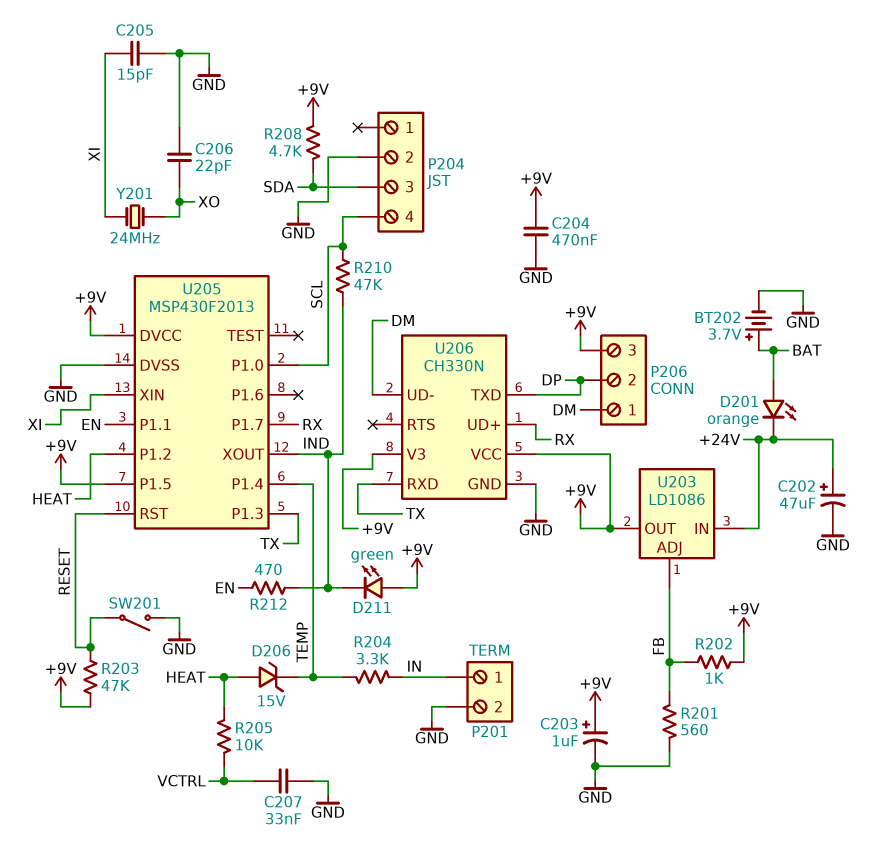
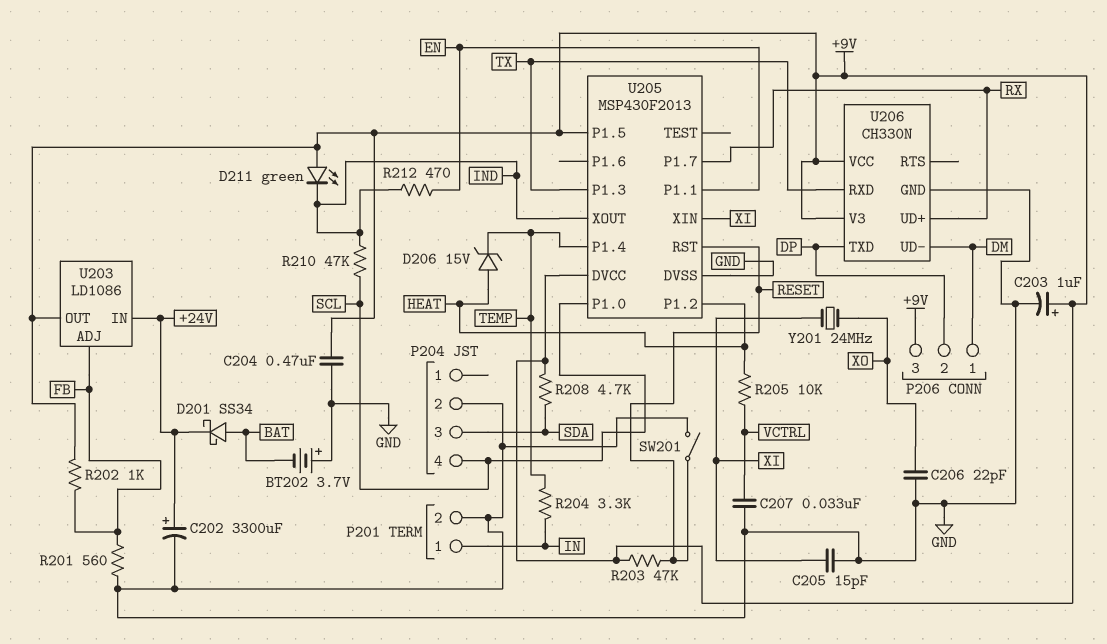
BT202: 3.7V (plus BAT, minus GND) -> 3.7V (plus GND, minus BAT)
C202: 47uF (plus +24V, minus GND) -> 3300uF (plus +24V, minus GND)
D201: LED orange (A BAT, K +24V) -> schottky SS34 (A BAT, K +24V)

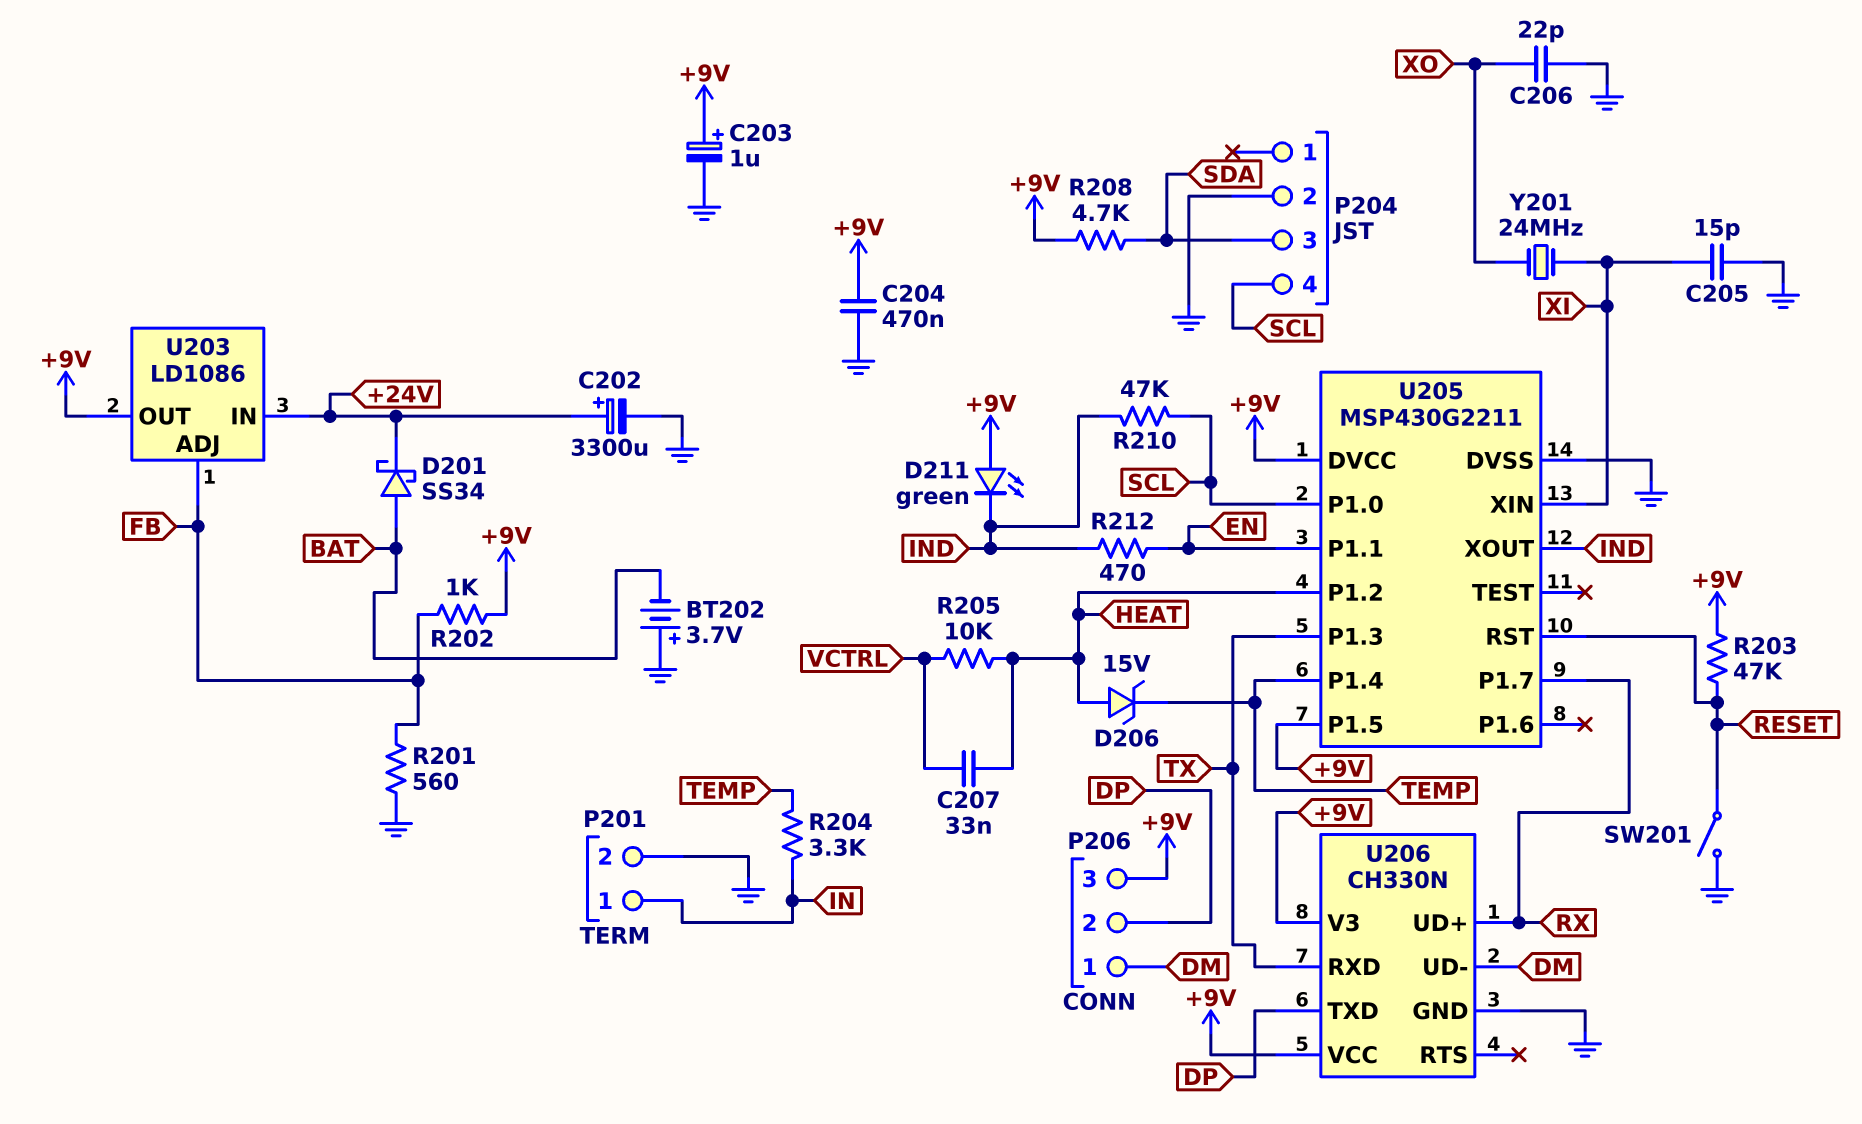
C207: 33nF (GND, VCTRL) -> 33nF (HEAT, VCTRL)
U205: MSP430F2013 -> MSP430G2211

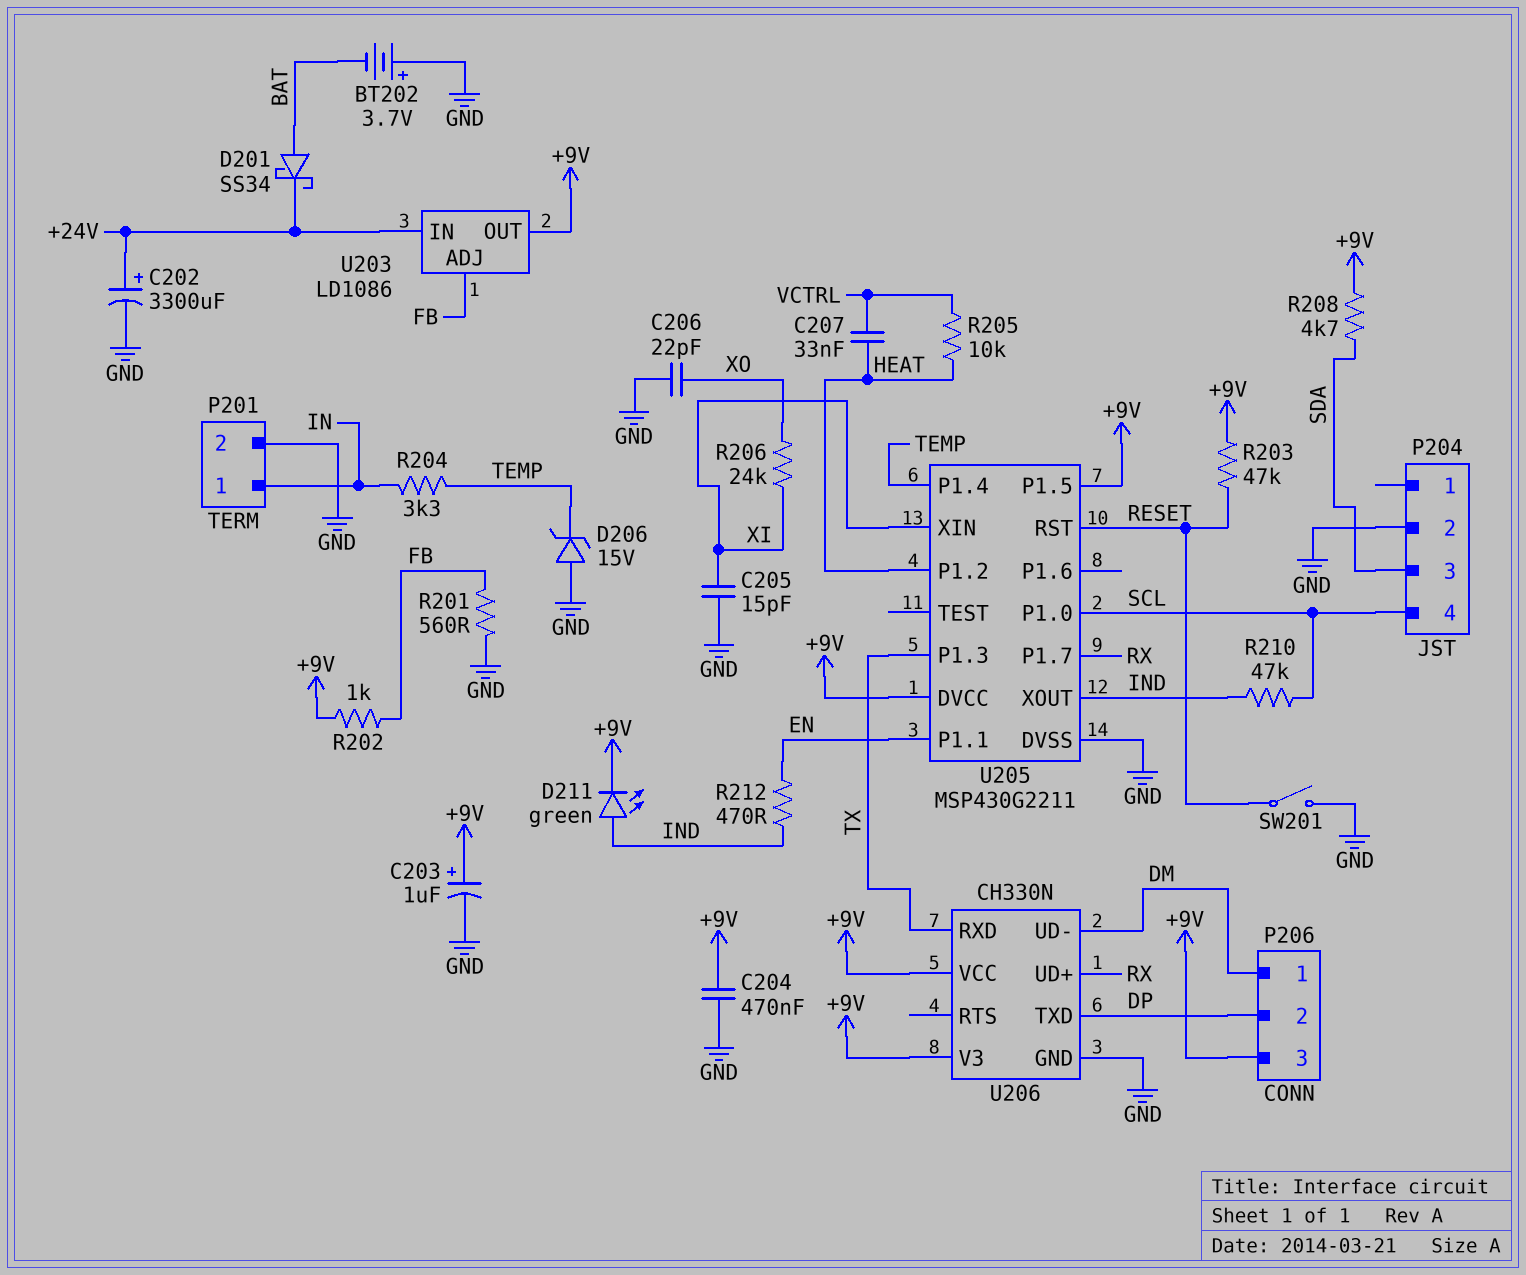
D206: zener 15V (A HEAT, K TEMP) -> zener 15V (A GND, K TEMP)
D211: LED green (A +9V, K IND) -> LED green (A IND, K +9V)
R206: none -> 24k (XI, XO)
Y201: 24MHz (XI, XO) -> none

